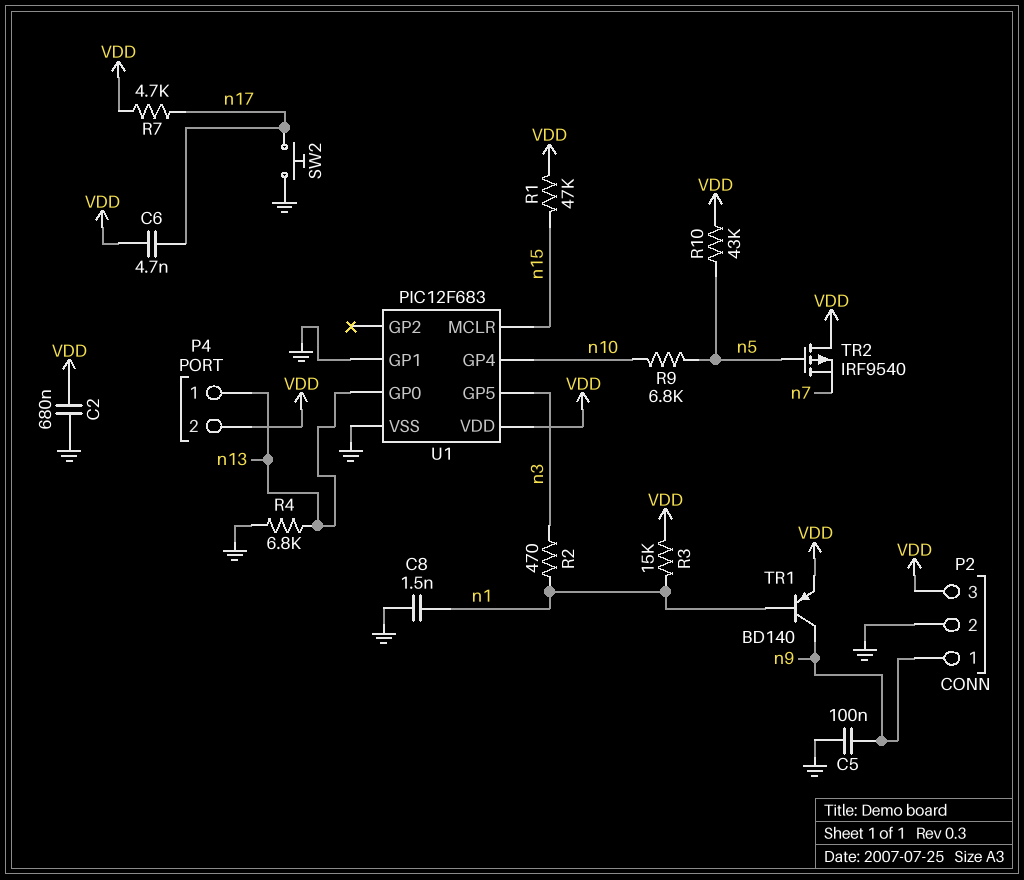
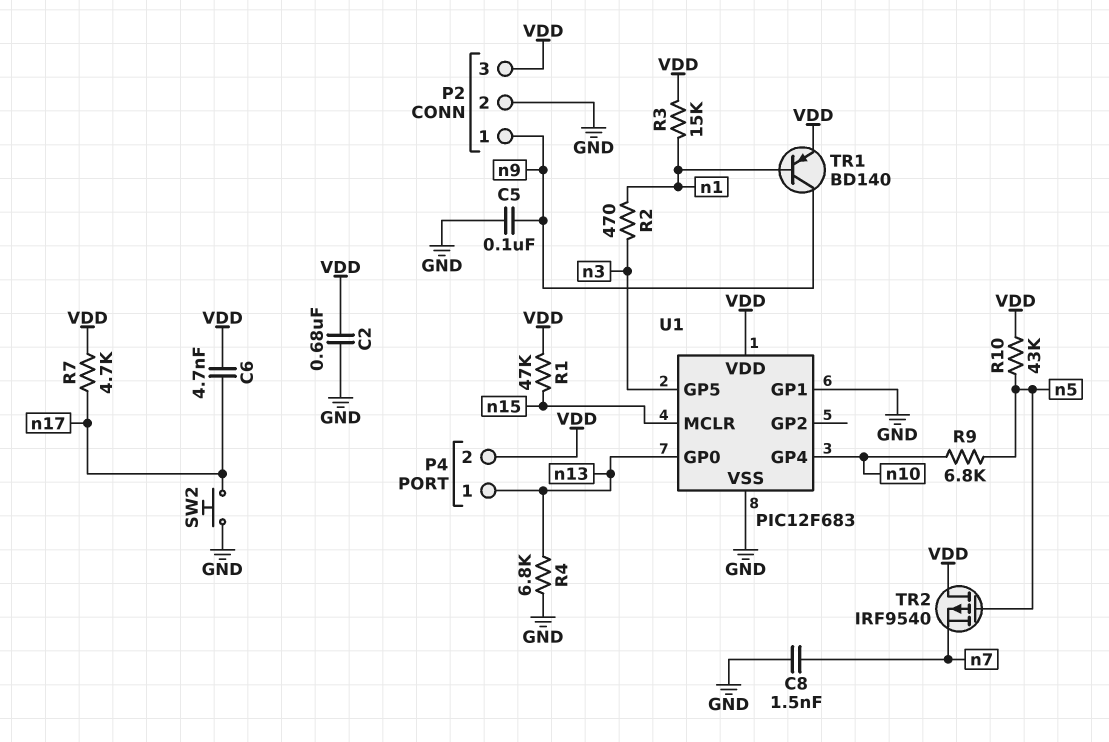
C8: 1.5nF (GND, n1) -> 1.5nF (GND, n7)

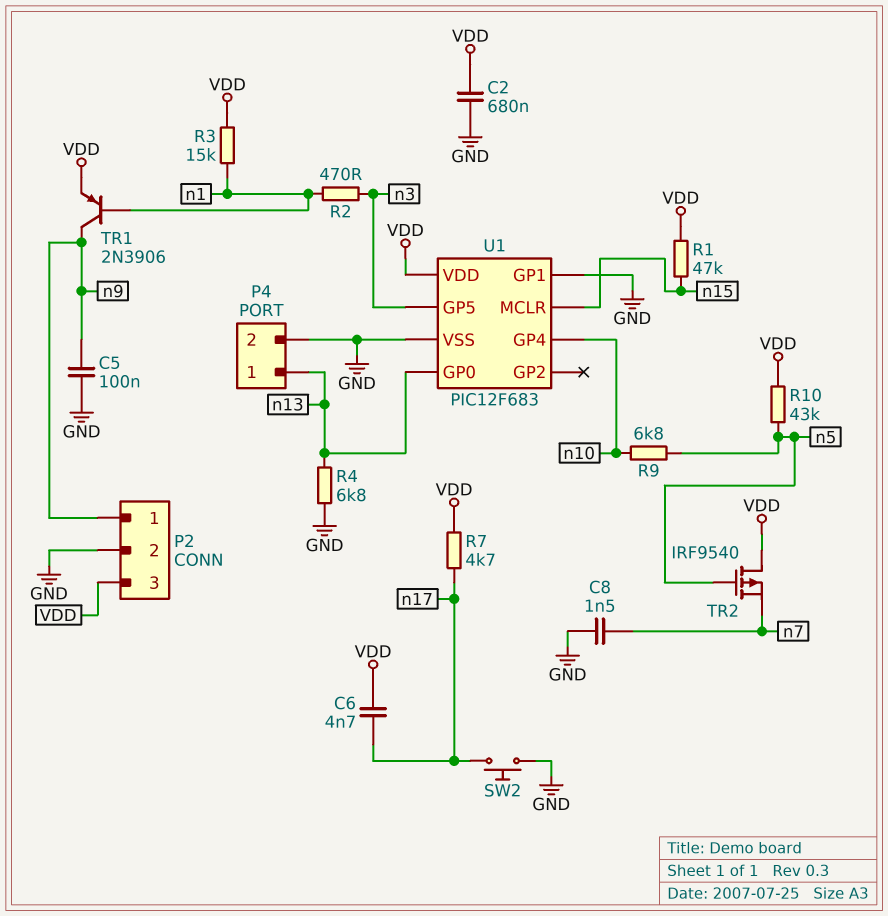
P4 pin 2: VDD -> GND
TR1: PNP BD140 (B n1, C n9, E VDD) -> PNP 2N3906 (B n1, C n9, E VDD)

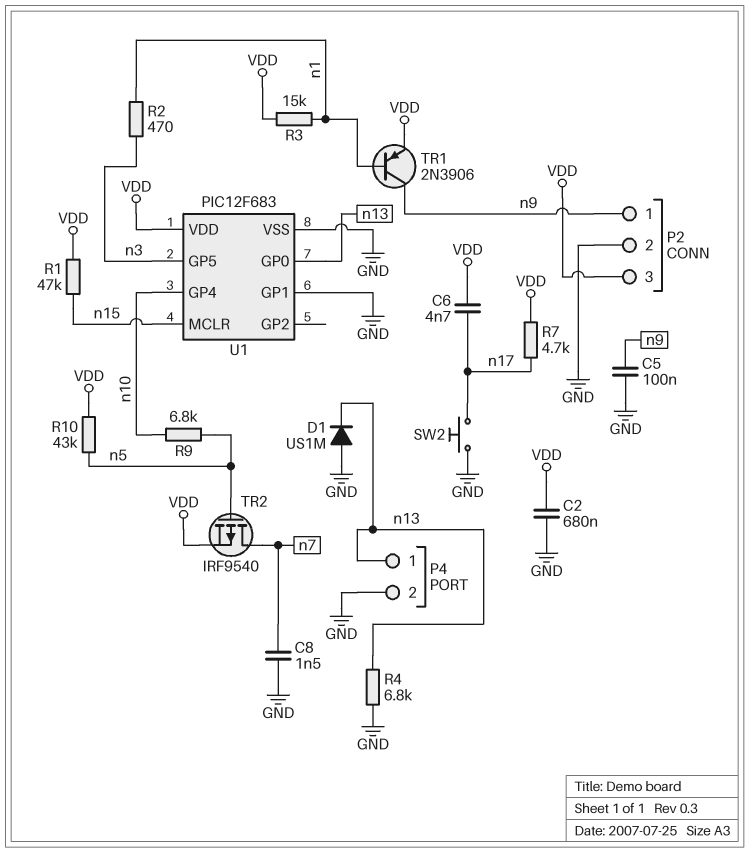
D1: none -> diode US1M (A GND, K n13)
TR2: PMOS IRF9540 (G n5, D VDD, S n7) -> PMOS IRF9540 (G n5, D n7, S VDD)

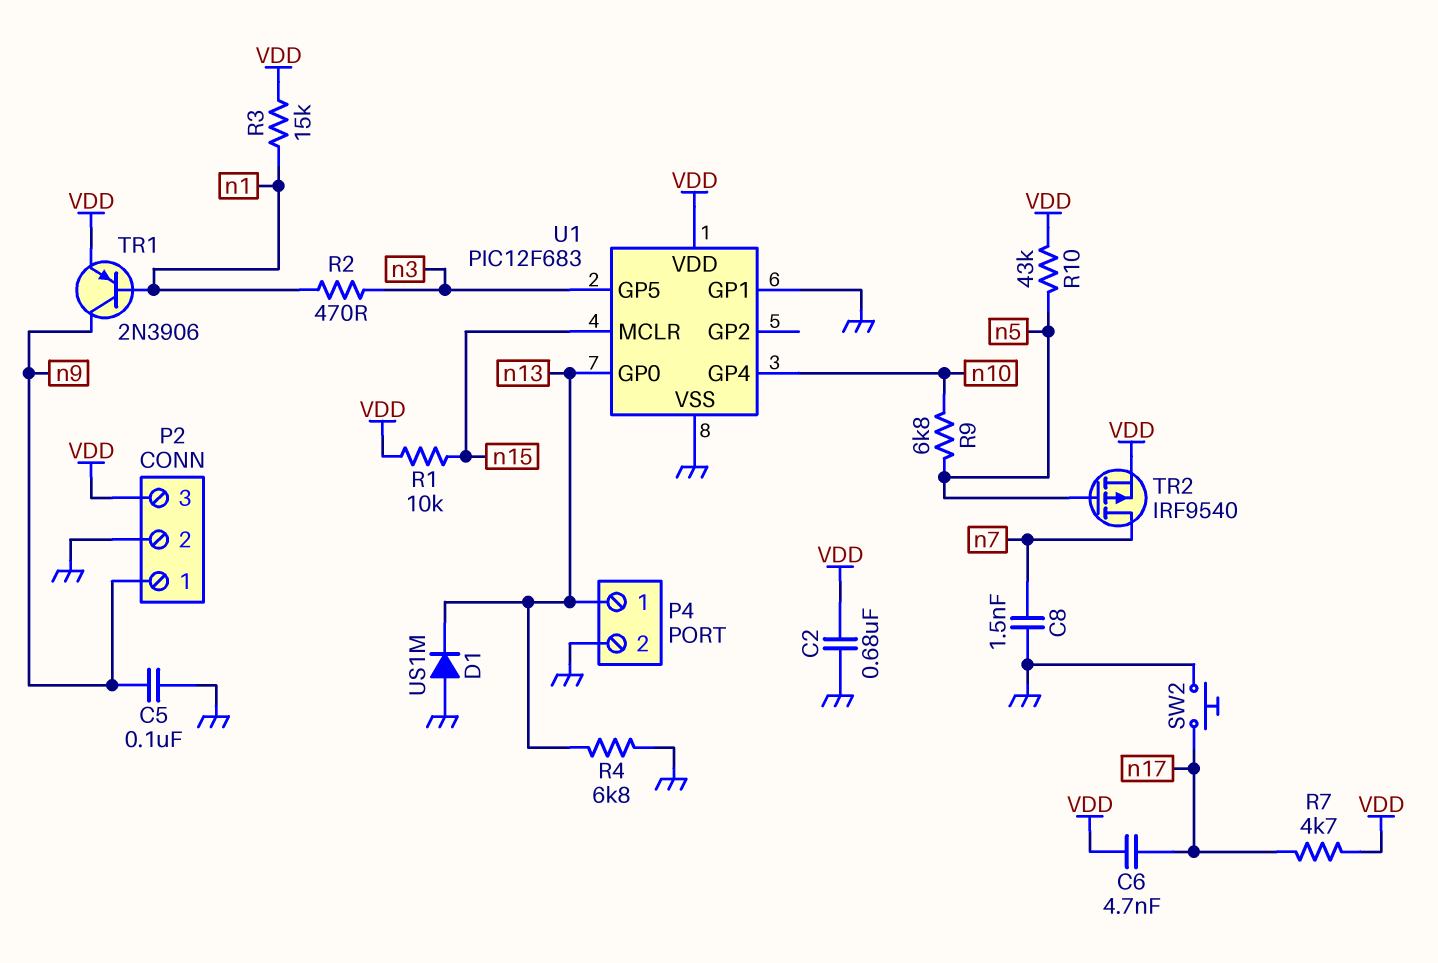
R1: 47k (VDD, n15) -> 10k (VDD, n15)

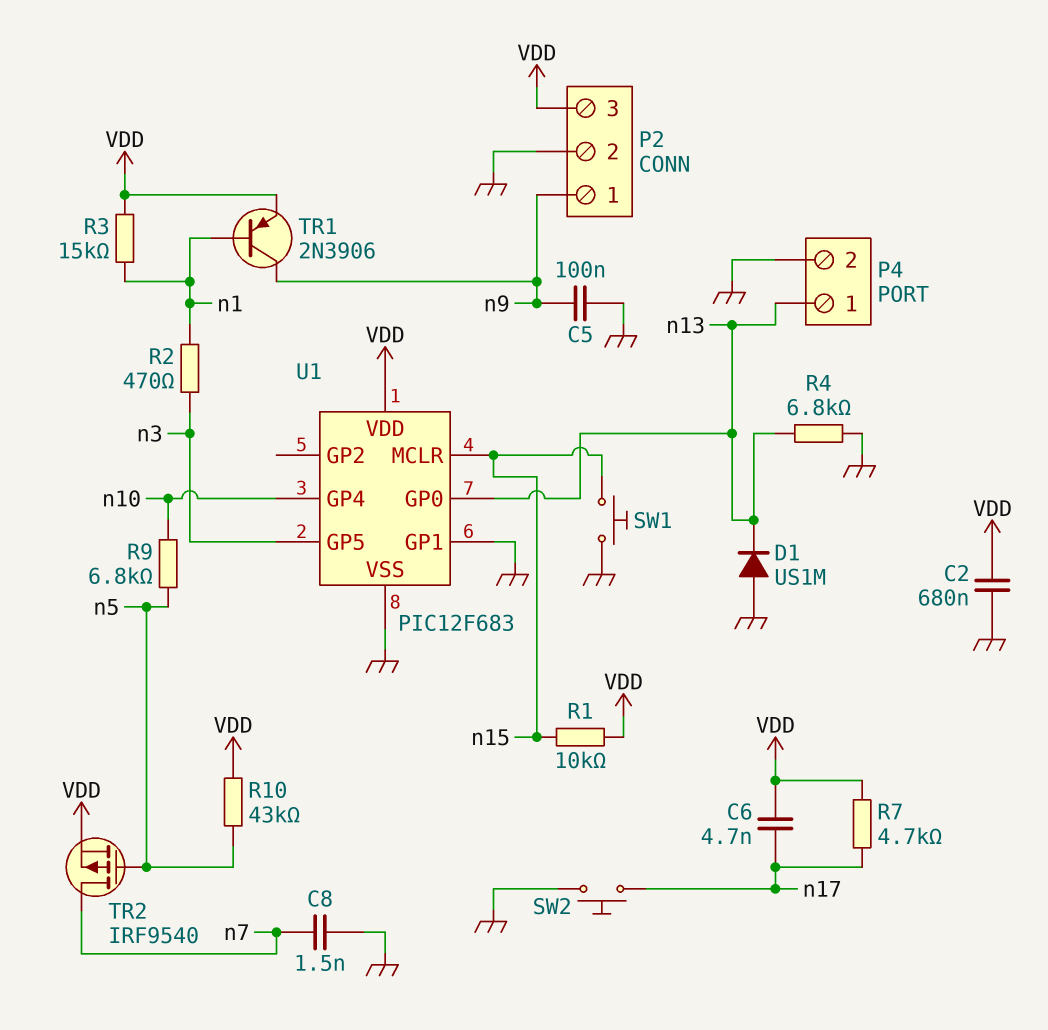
SW1: none -> button (GND, n15)

